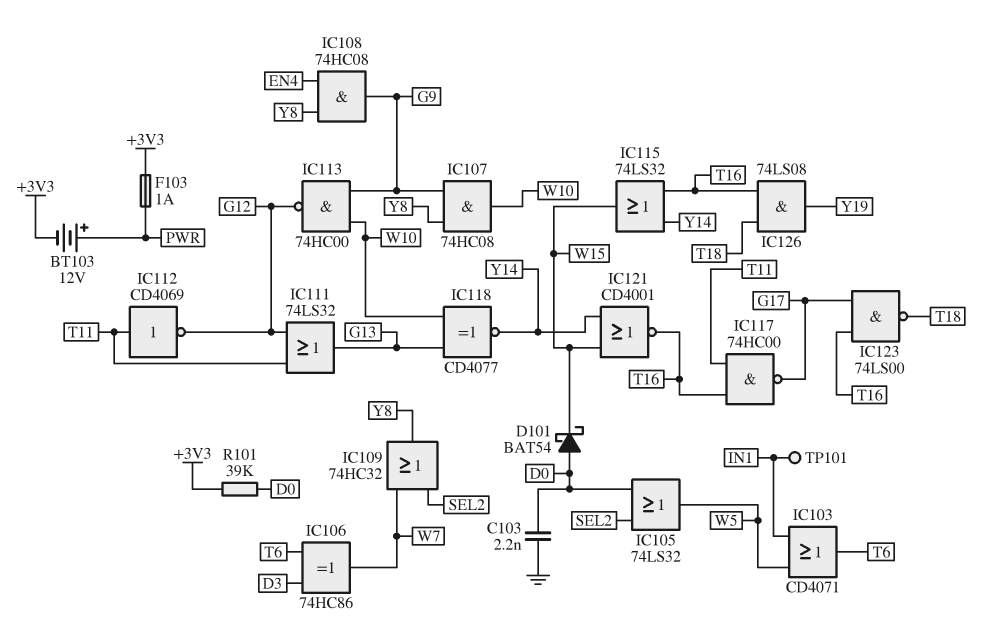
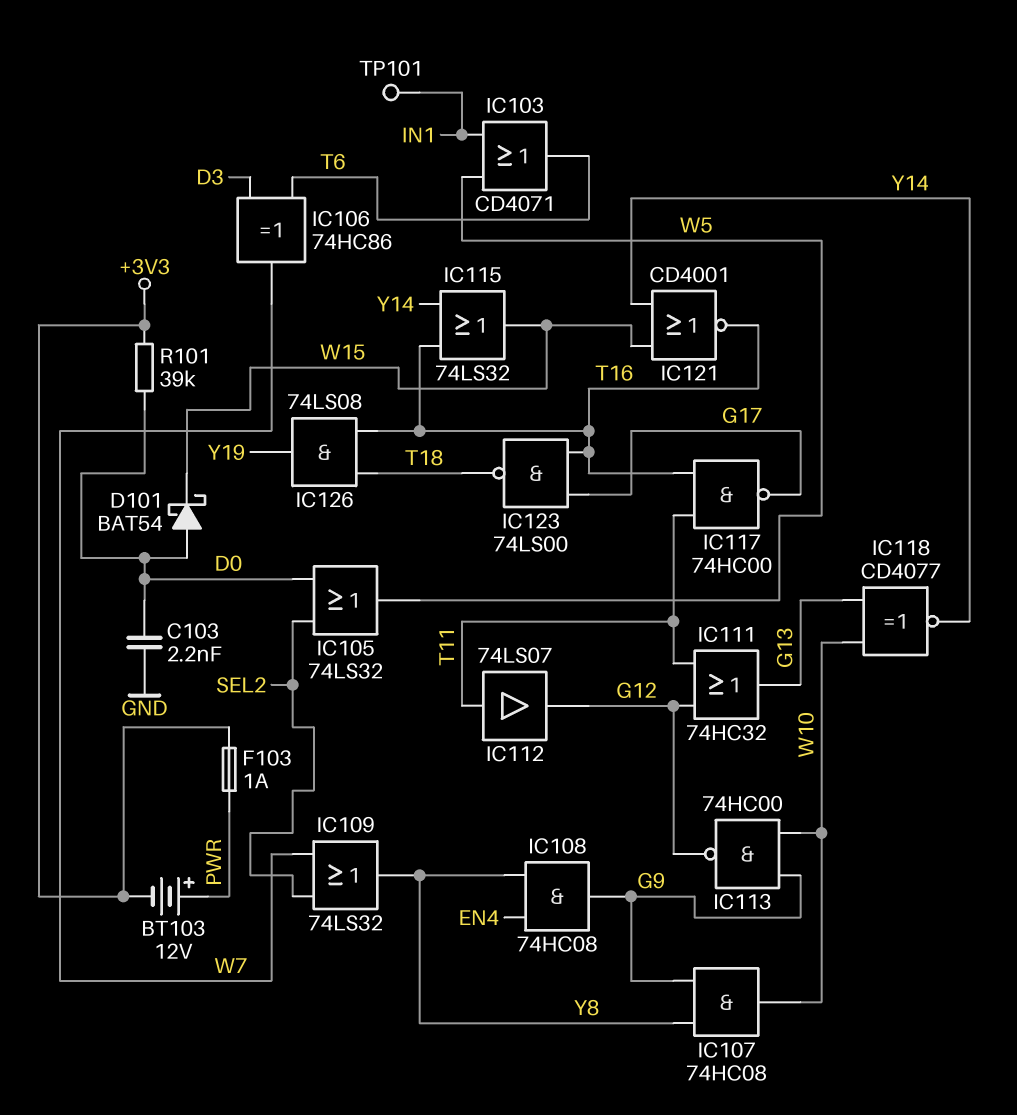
IC109: OR 74HC32 (in SEL2, in W7, out Y8) -> OR 74LS32 (in SEL2, in W7, out Y8)
IC111: OR 74LS32 (in G12, in T11, out G13) -> OR 74HC32 (in G12, in T11, out G13)
IC112: NOT CD4069 (in T11, out G12) -> buffer 74LS07 (in T11, out G12)

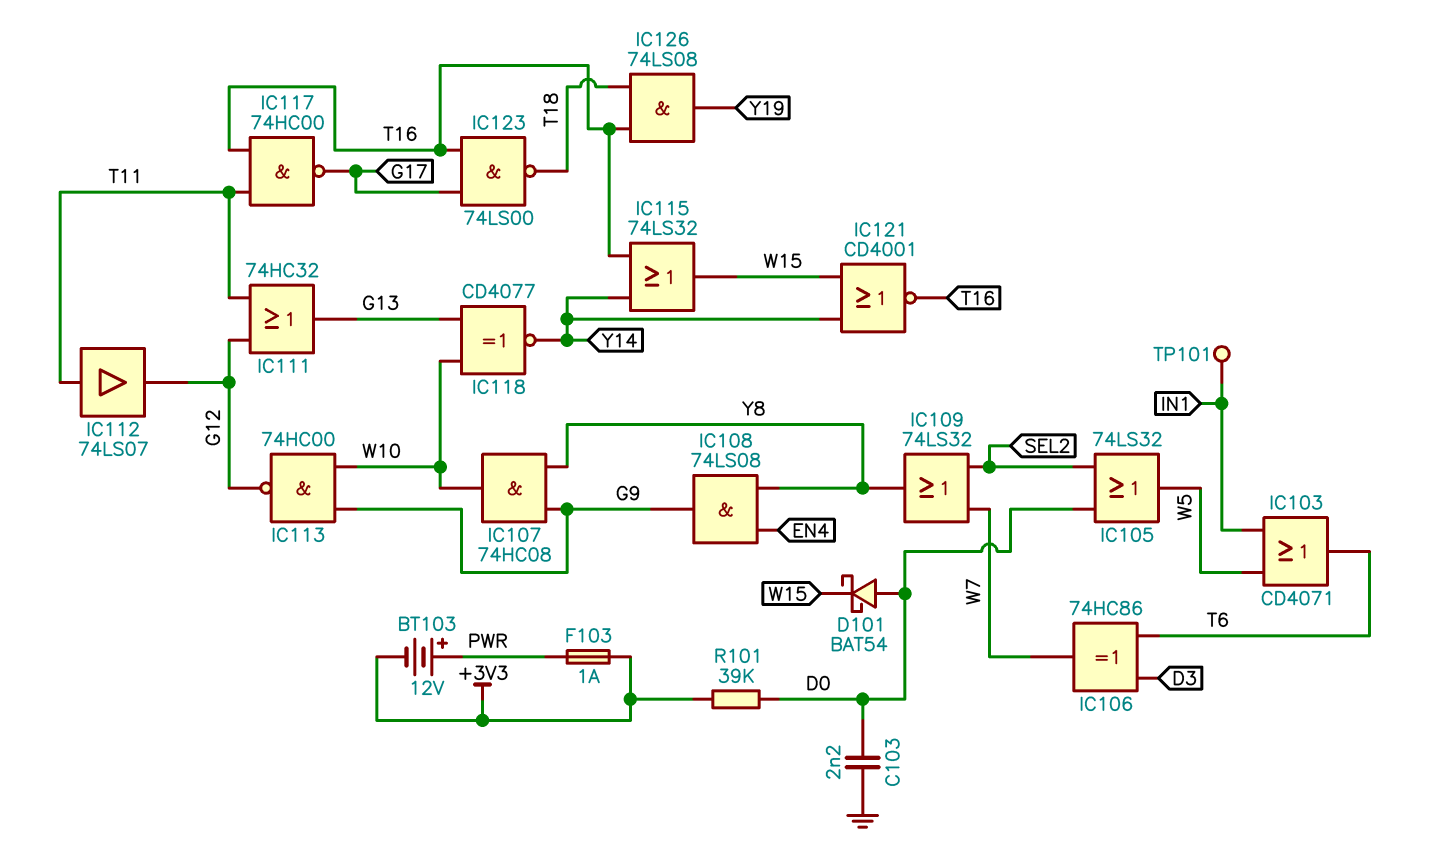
IC108: AND 74HC08 (in EN4, in Y8, out G9) -> AND 74LS08 (in EN4, in Y8, out G9)

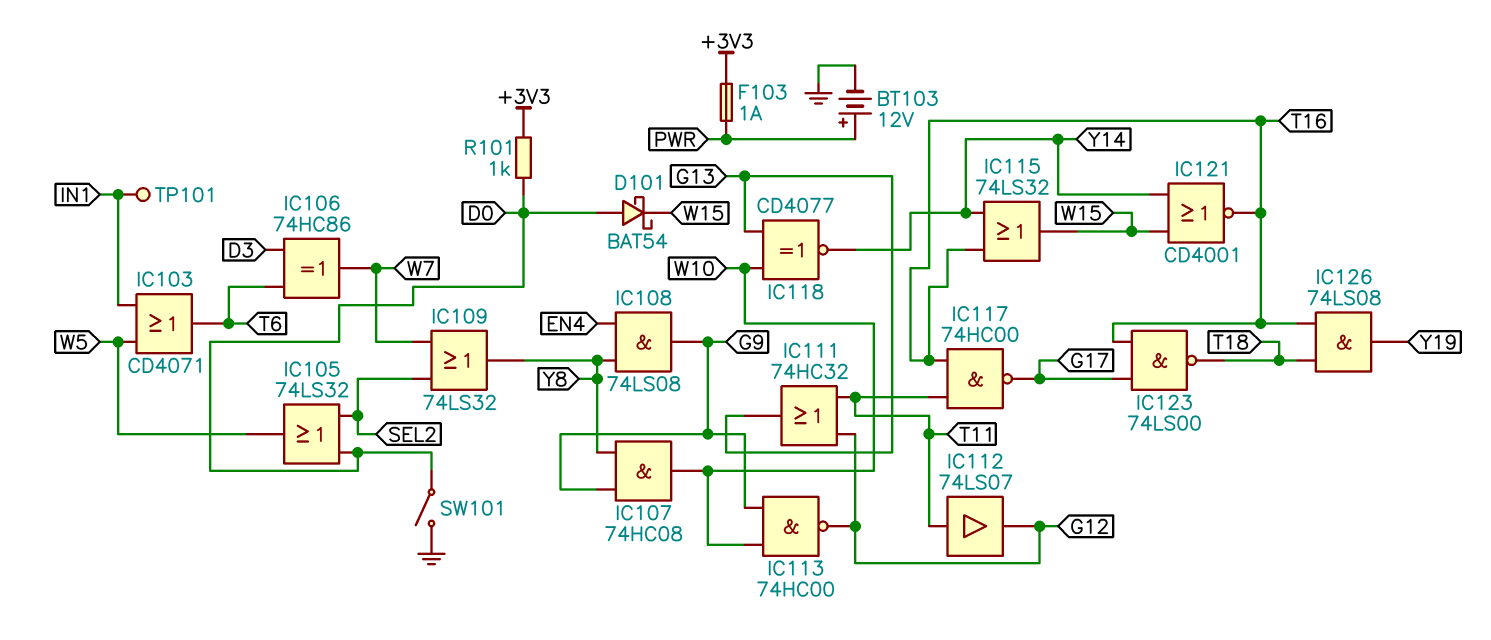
BT103: 12V (plus PWR, minus +3V3) -> 12V (plus PWR, minus GND)
C103: 2.2nF (D0, GND) -> none
R101: 39k (+3V3, D0) -> 1k (+3V3, D0)
SW101: none -> switch (D0, GND)

